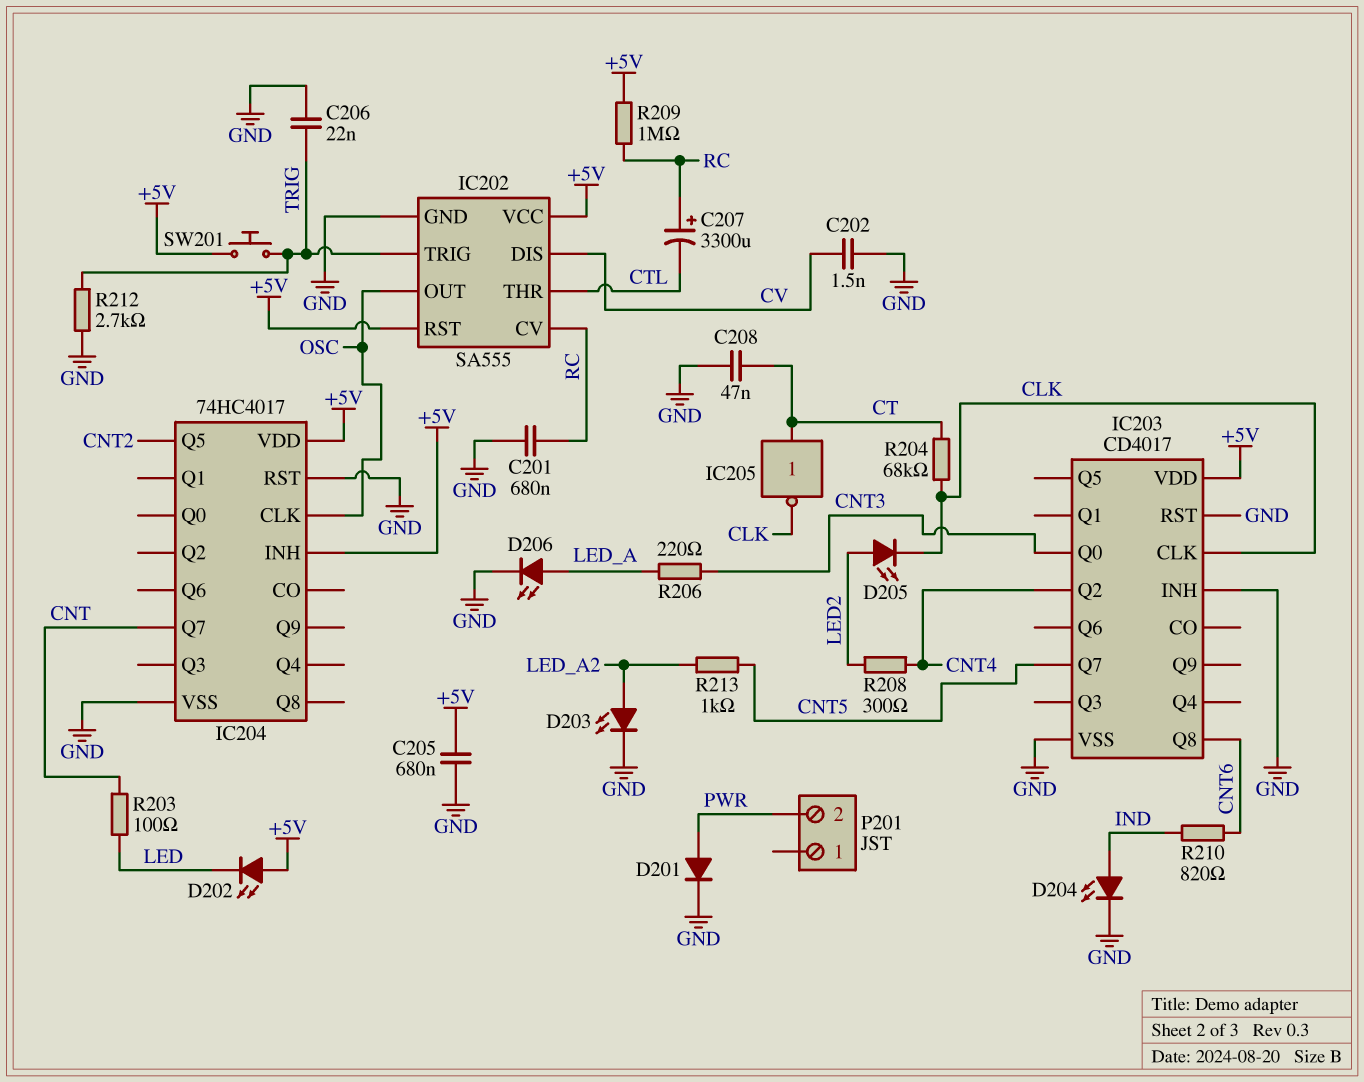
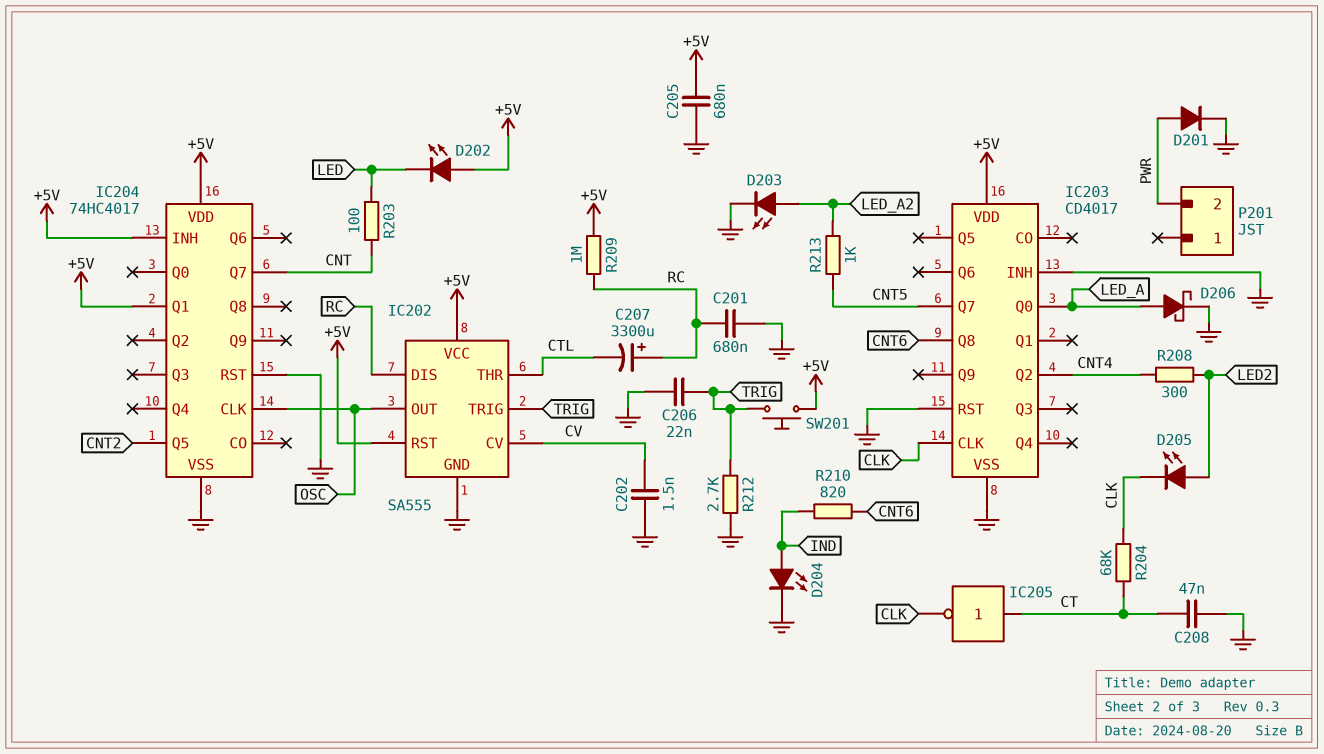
D206: LED (A LED_A, K GND) -> schottky (A LED_A, K GND)
IC202 pin CV: RC -> CV
IC202 pin DIS: CV -> RC
IC203 pin Q0: CNT3 -> LED_A
IC204 pin Q1: none -> +5V
R206: 220 (CNT3, LED_A) -> none

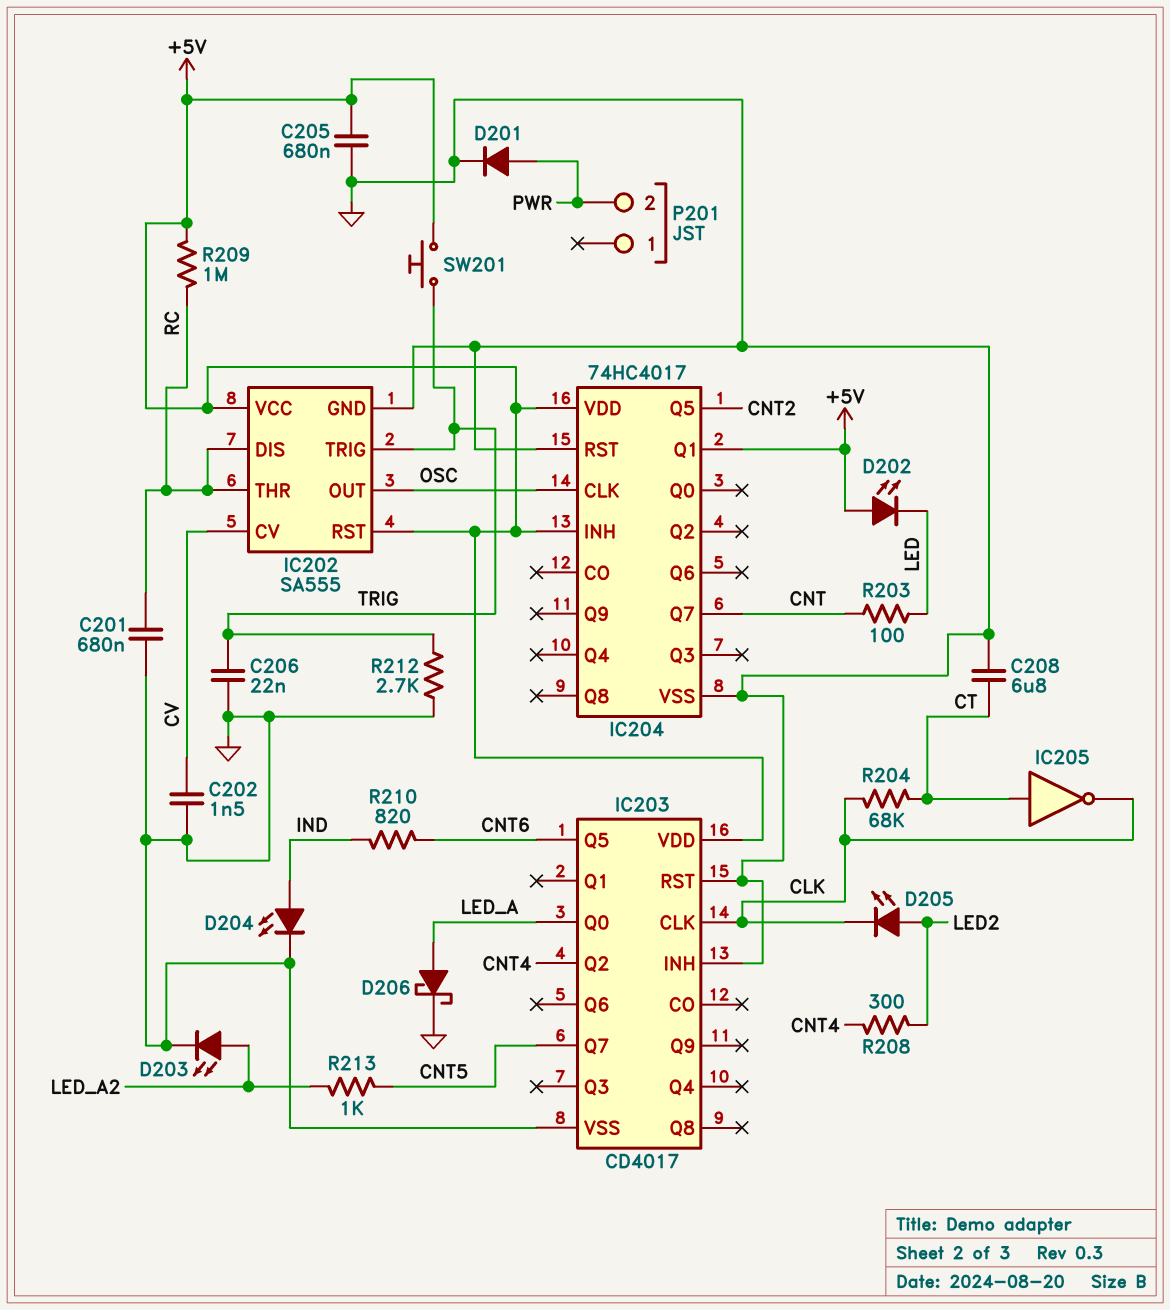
C207: 3300uF (plus RC, minus CTL) -> none
C208: 47nF (CT, GND) -> 6.8uF (CT, GND)
IC202 pin THR: CTL -> RC
IC203 pin Q5: none -> CNT6
IC203 pin Q8: CNT6 -> none

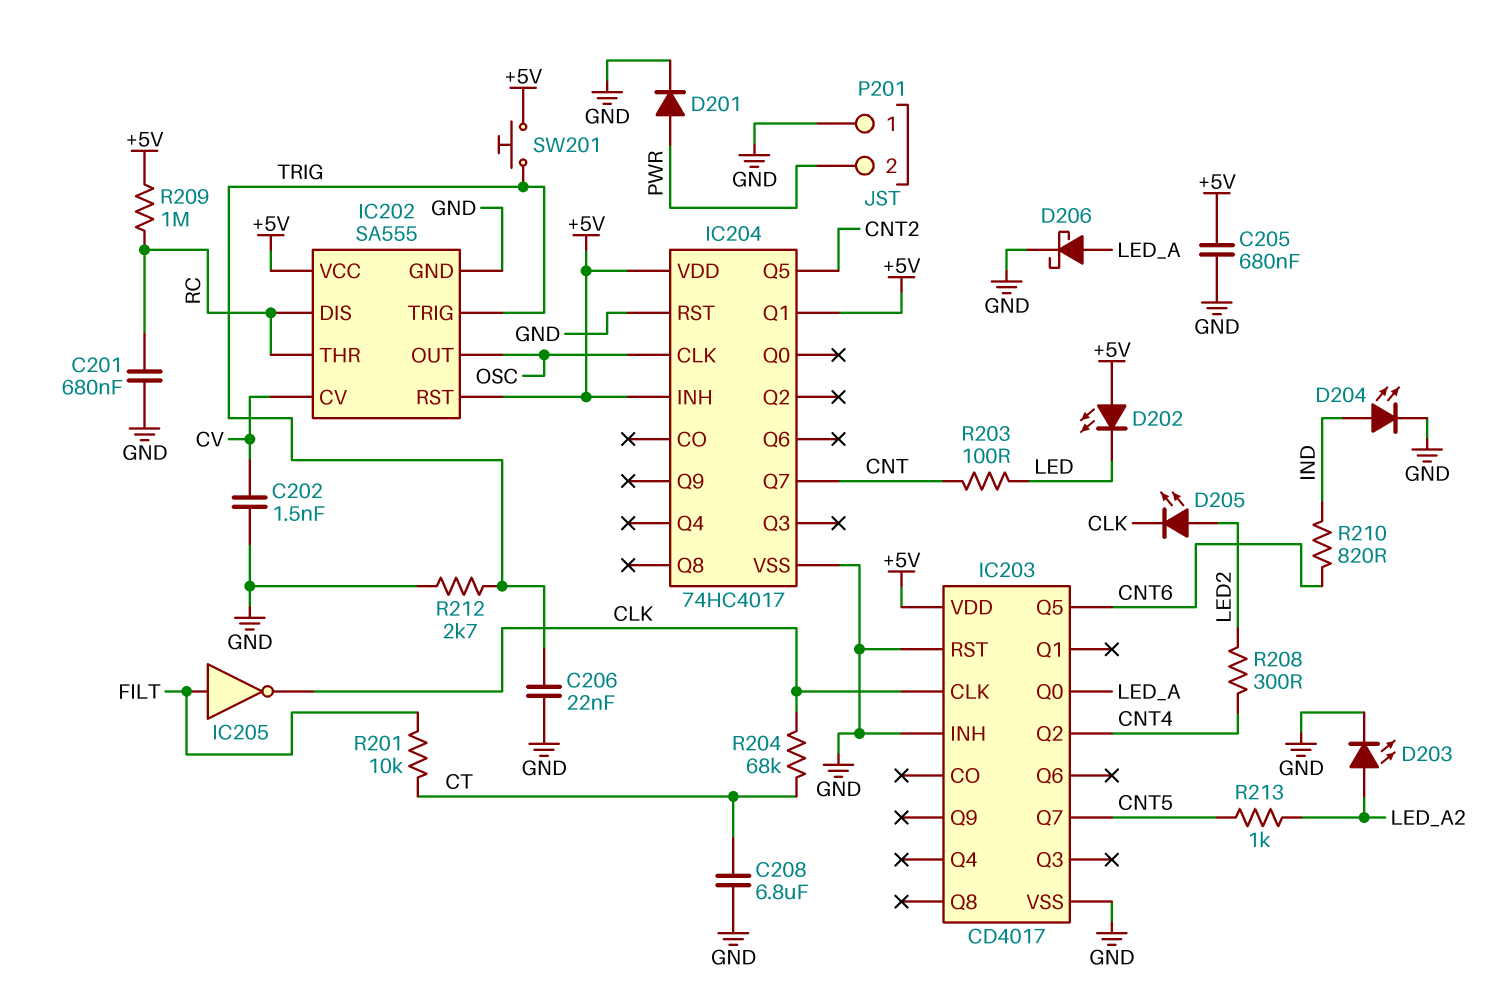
IC205: NOT (in CT, out CLK) -> NOT (in FILT, out CLK)
P201 pin 1: none -> GND
R201: none -> 10k (CT, FILT)

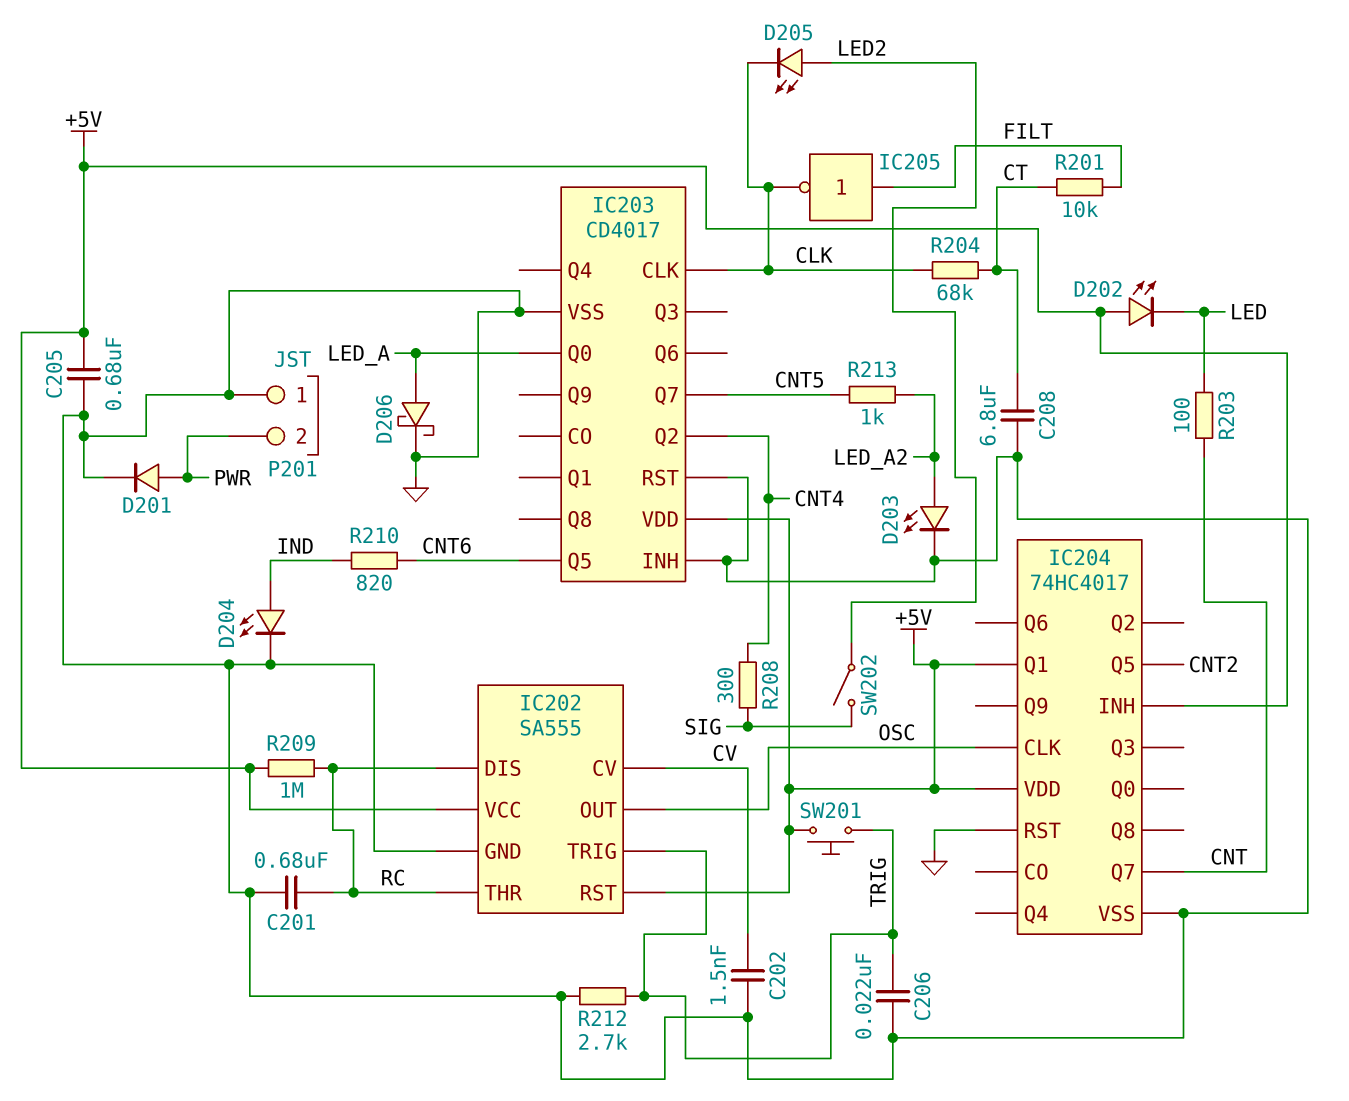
R208: 300 (CNT4, LED2) -> 300 (CNT4, SIG)
SW202: none -> switch (LED2, SIG)

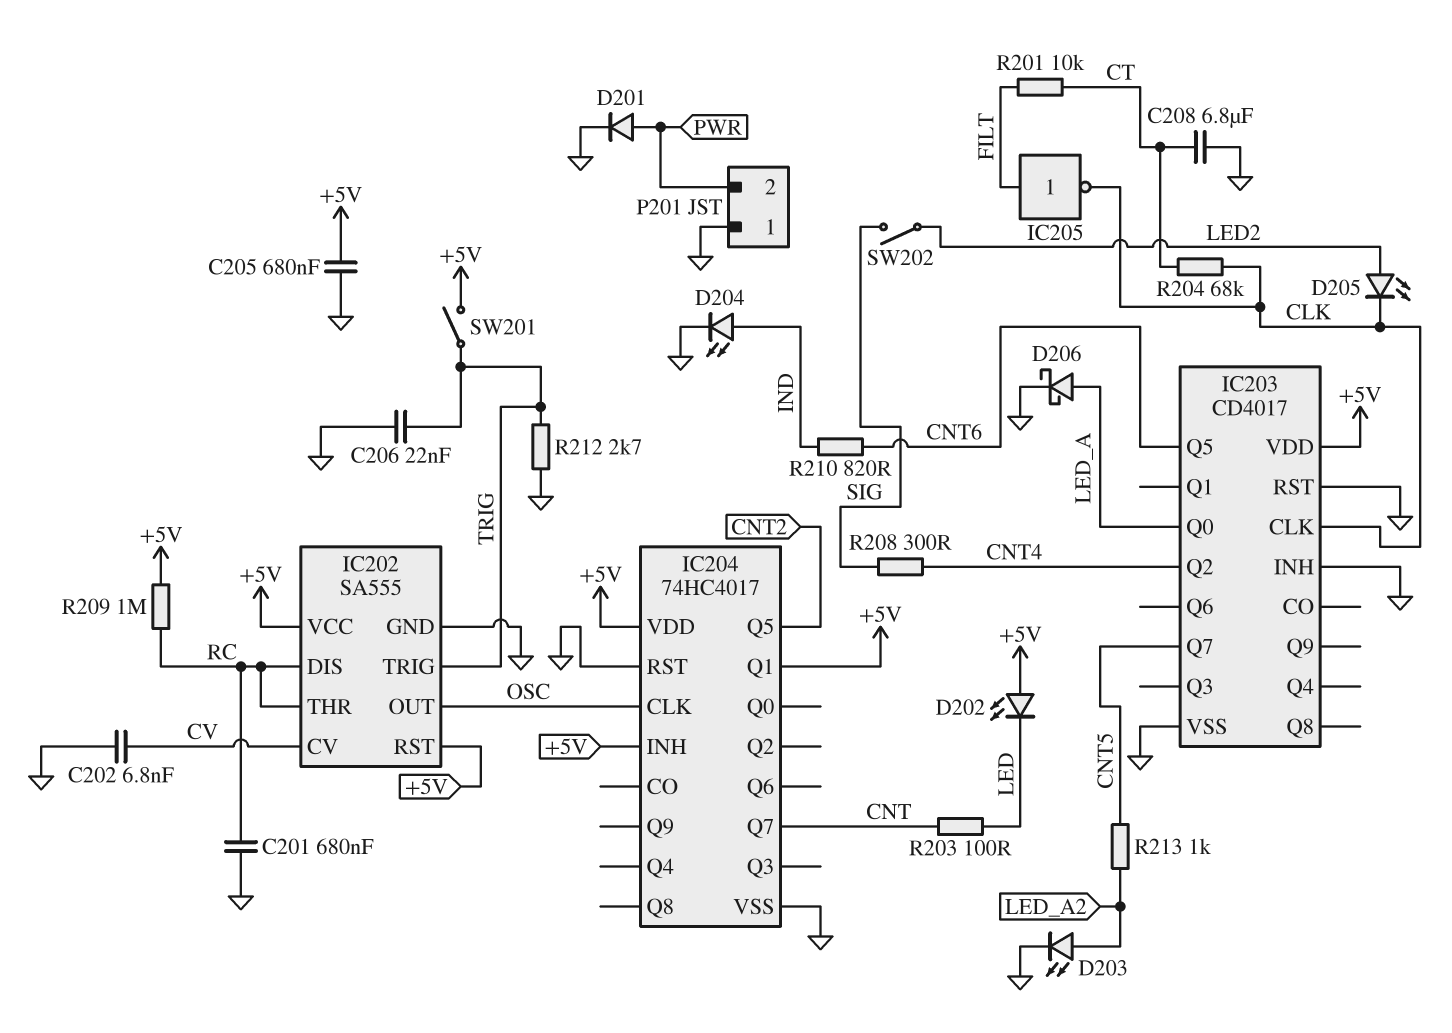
C202: 1.5nF (CV, GND) -> 6.8nF (CV, GND)
SW201: button (+5V, TRIG) -> switch (+5V, TRIG)

